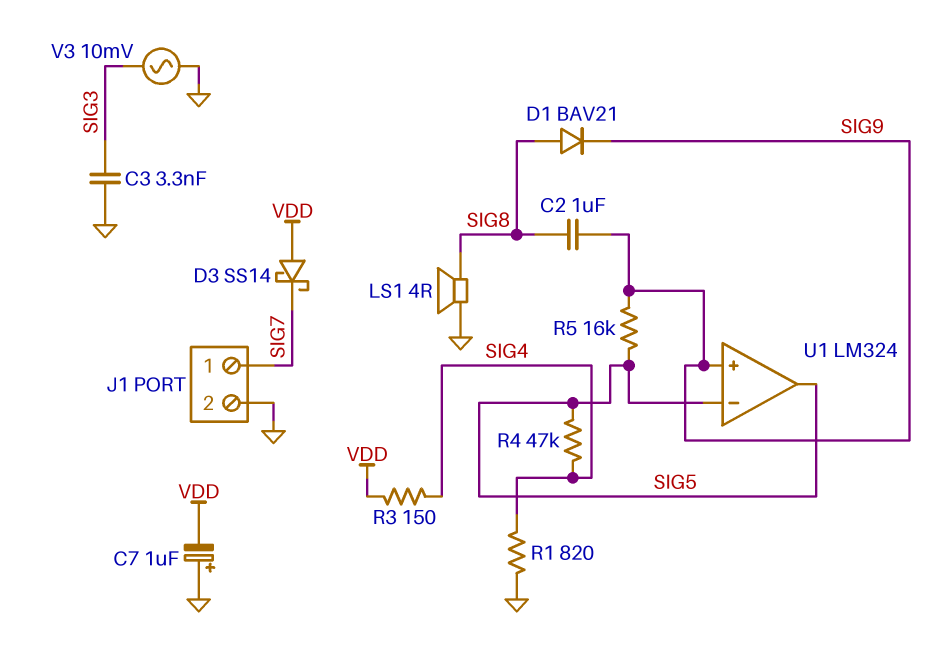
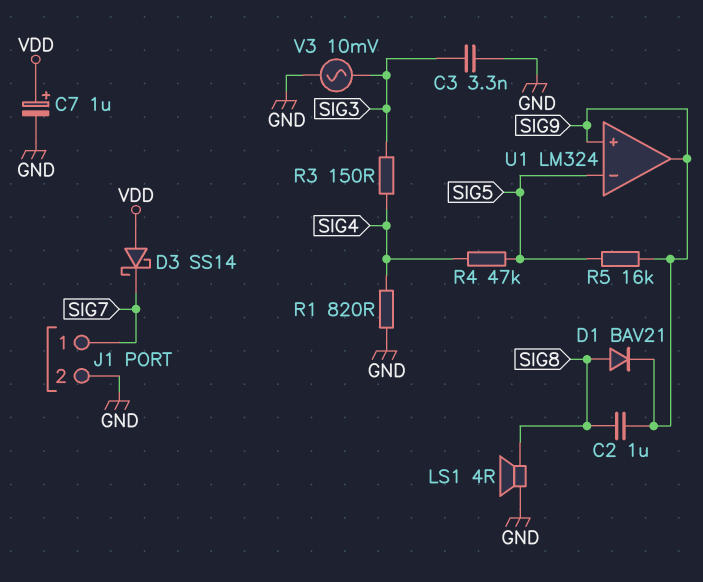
C7: 1uF (plus GND, minus VDD) -> 1uF (plus VDD, minus GND)
R3: 150 (SIG4, VDD) -> 150 (SIG3, SIG4)
U1 pin out: SIG5 -> SIG9

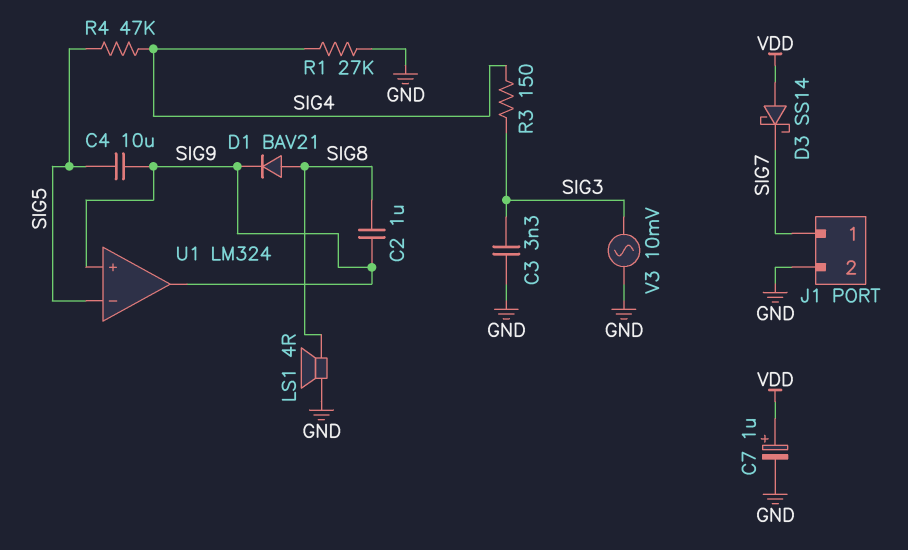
C4: none -> 10uF (SIG5, SIG9)
R1: 820 (GND, SIG4) -> 27k (GND, SIG4)
R5: 16k (SIG5, SIG9) -> none

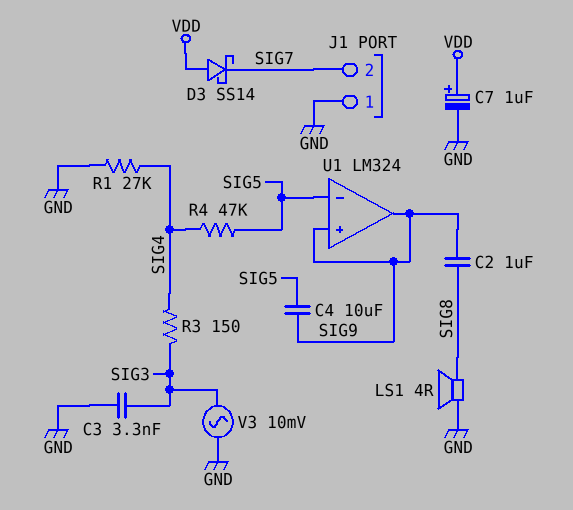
D1: diode BAV21 (A SIG8, K SIG9) -> none
J1 pin 1: SIG7 -> GND
J1 pin 2: GND -> SIG7

